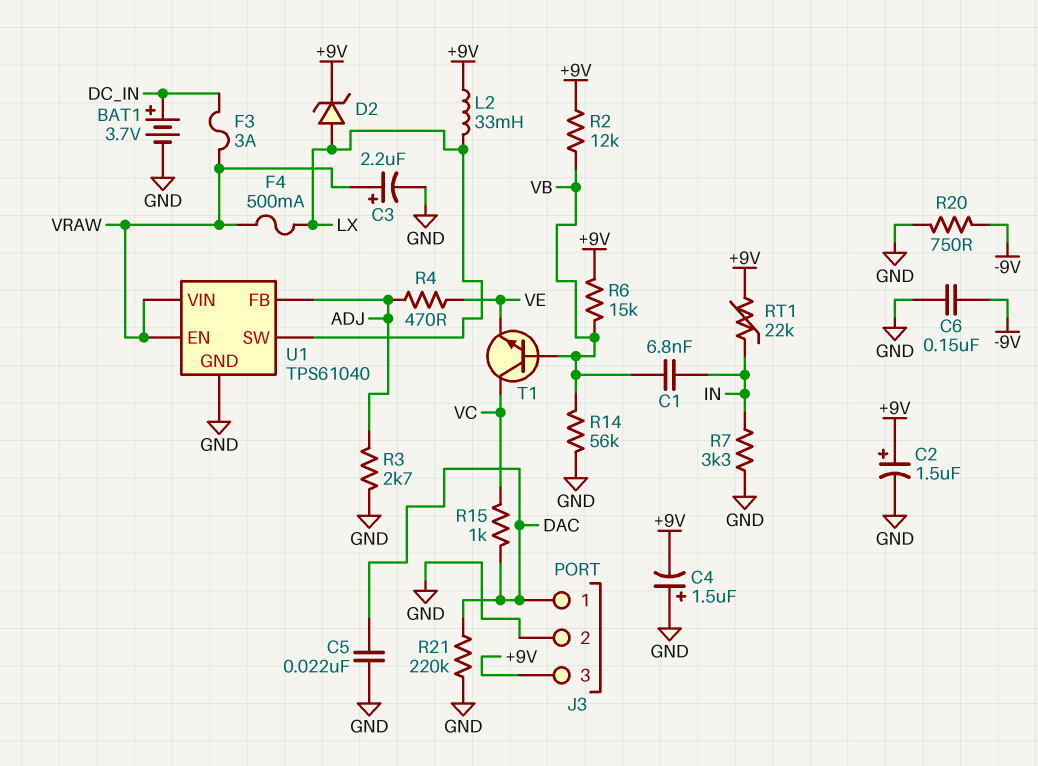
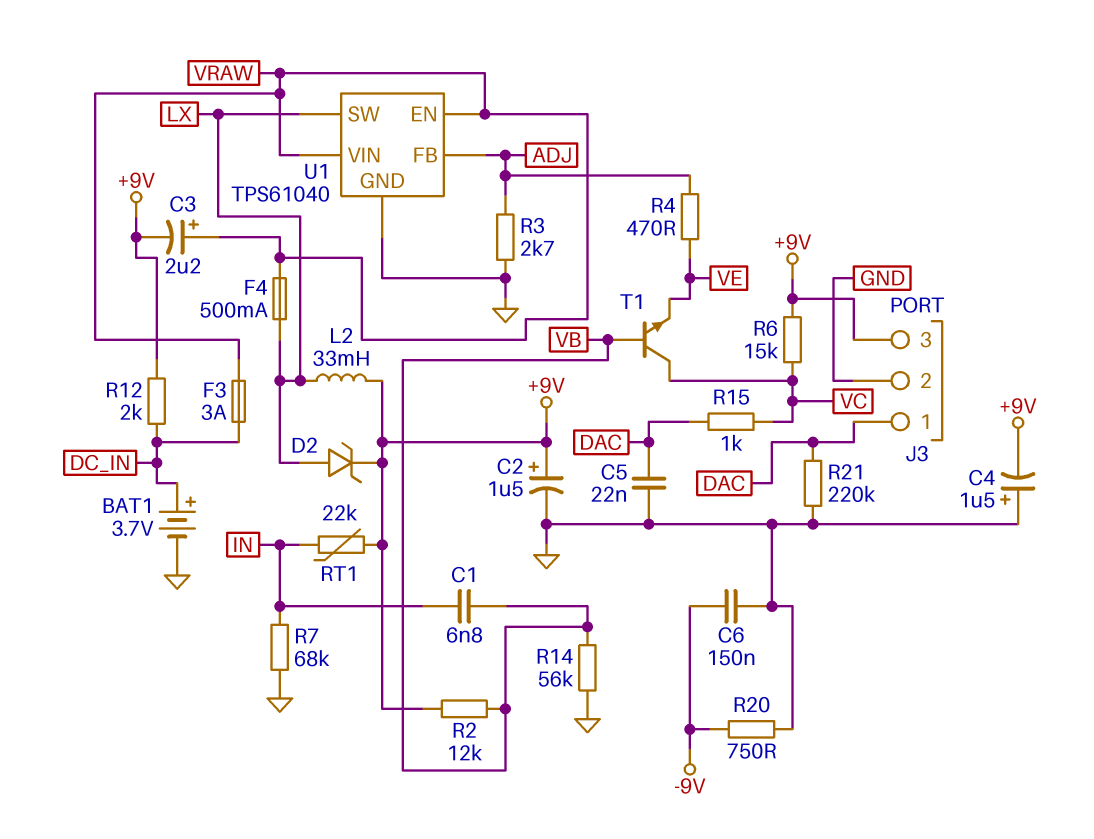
C3: 2.2uF (plus VRAW, minus GND) -> 2.2uF (plus VRAW, minus +9V)
R6: 15k (+9V, VB) -> 15k (+9V, VC)
R7: 3.3k (GND, IN) -> 68k (GND, IN)
R12: none -> 2k (+9V, DC_IN)

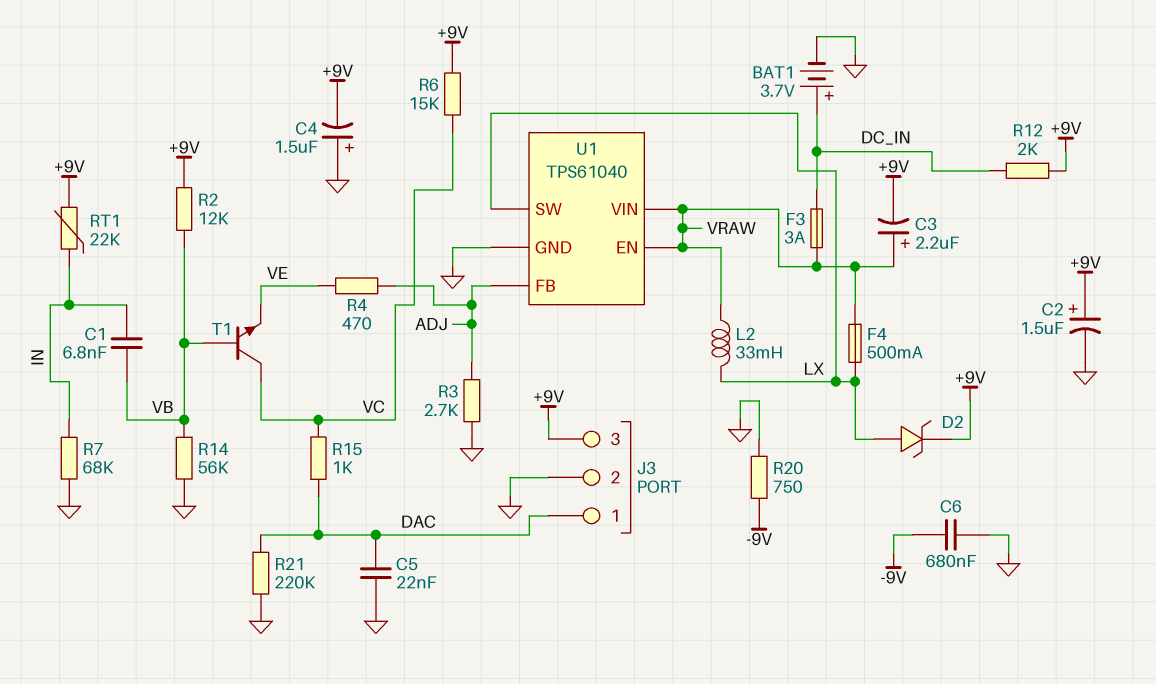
C6: 150nF (-9V, GND) -> 680nF (-9V, GND)
L2: 33mH (+9V, LX) -> 33mH (LX, VRAW)

